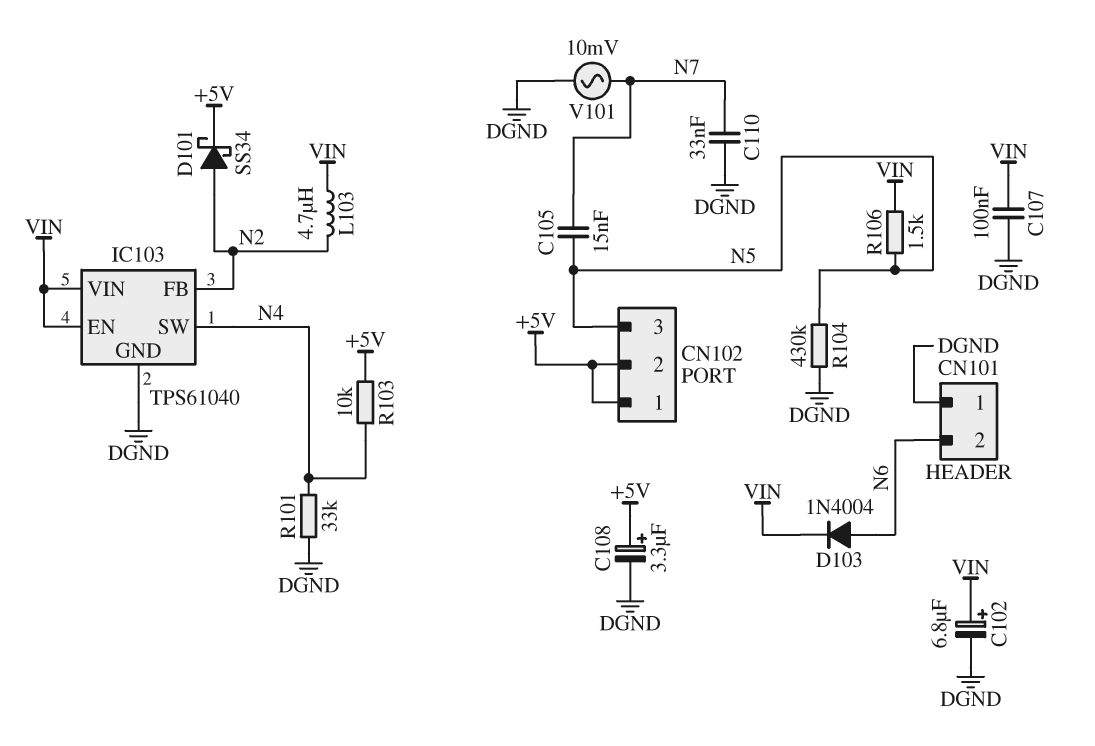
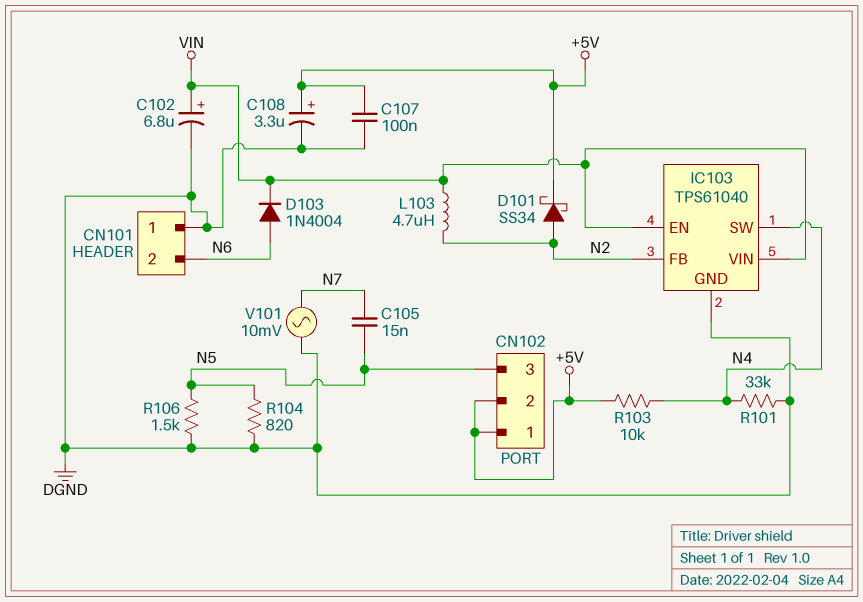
C107: 100nF (DGND, VIN) -> 100nF (+5V, DGND)
C110: 33nF (DGND, N7) -> none
R104: 430k (DGND, N5) -> 820 (DGND, N5)
R106: 1.5k (N5, VIN) -> 1.5k (DGND, N5)

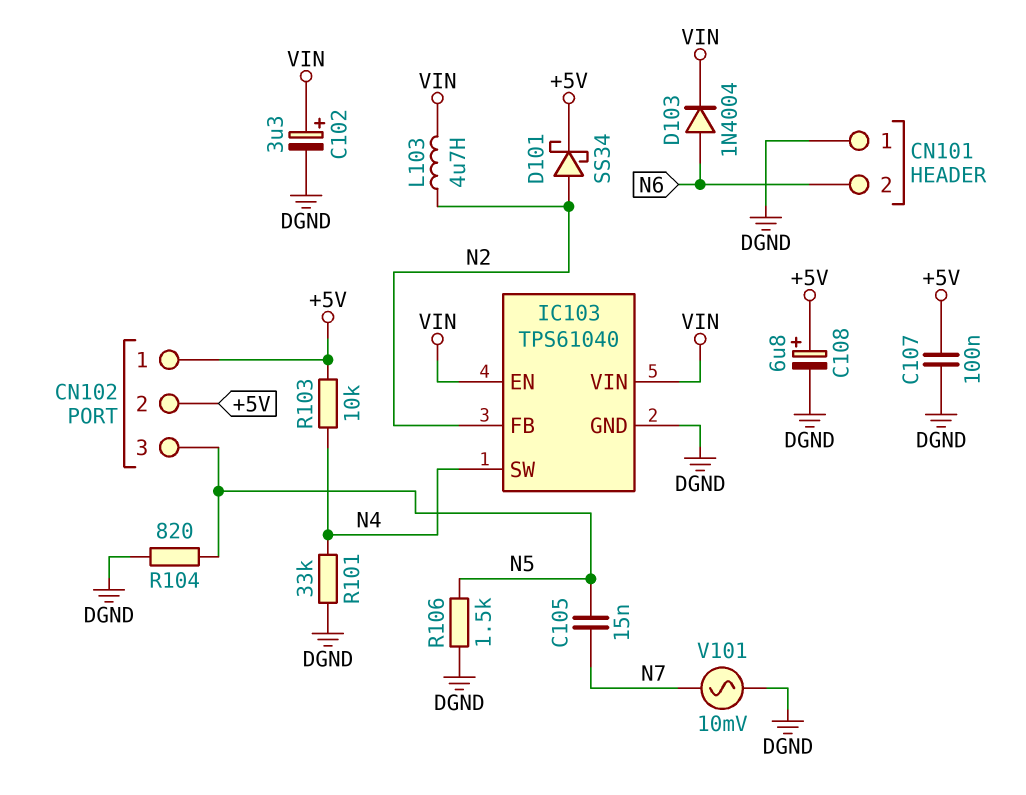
C102: 6.8uF (plus VIN, minus DGND) -> 3.3uF (plus VIN, minus DGND)
C108: 3.3uF (plus +5V, minus DGND) -> 6.8uF (plus +5V, minus DGND)

